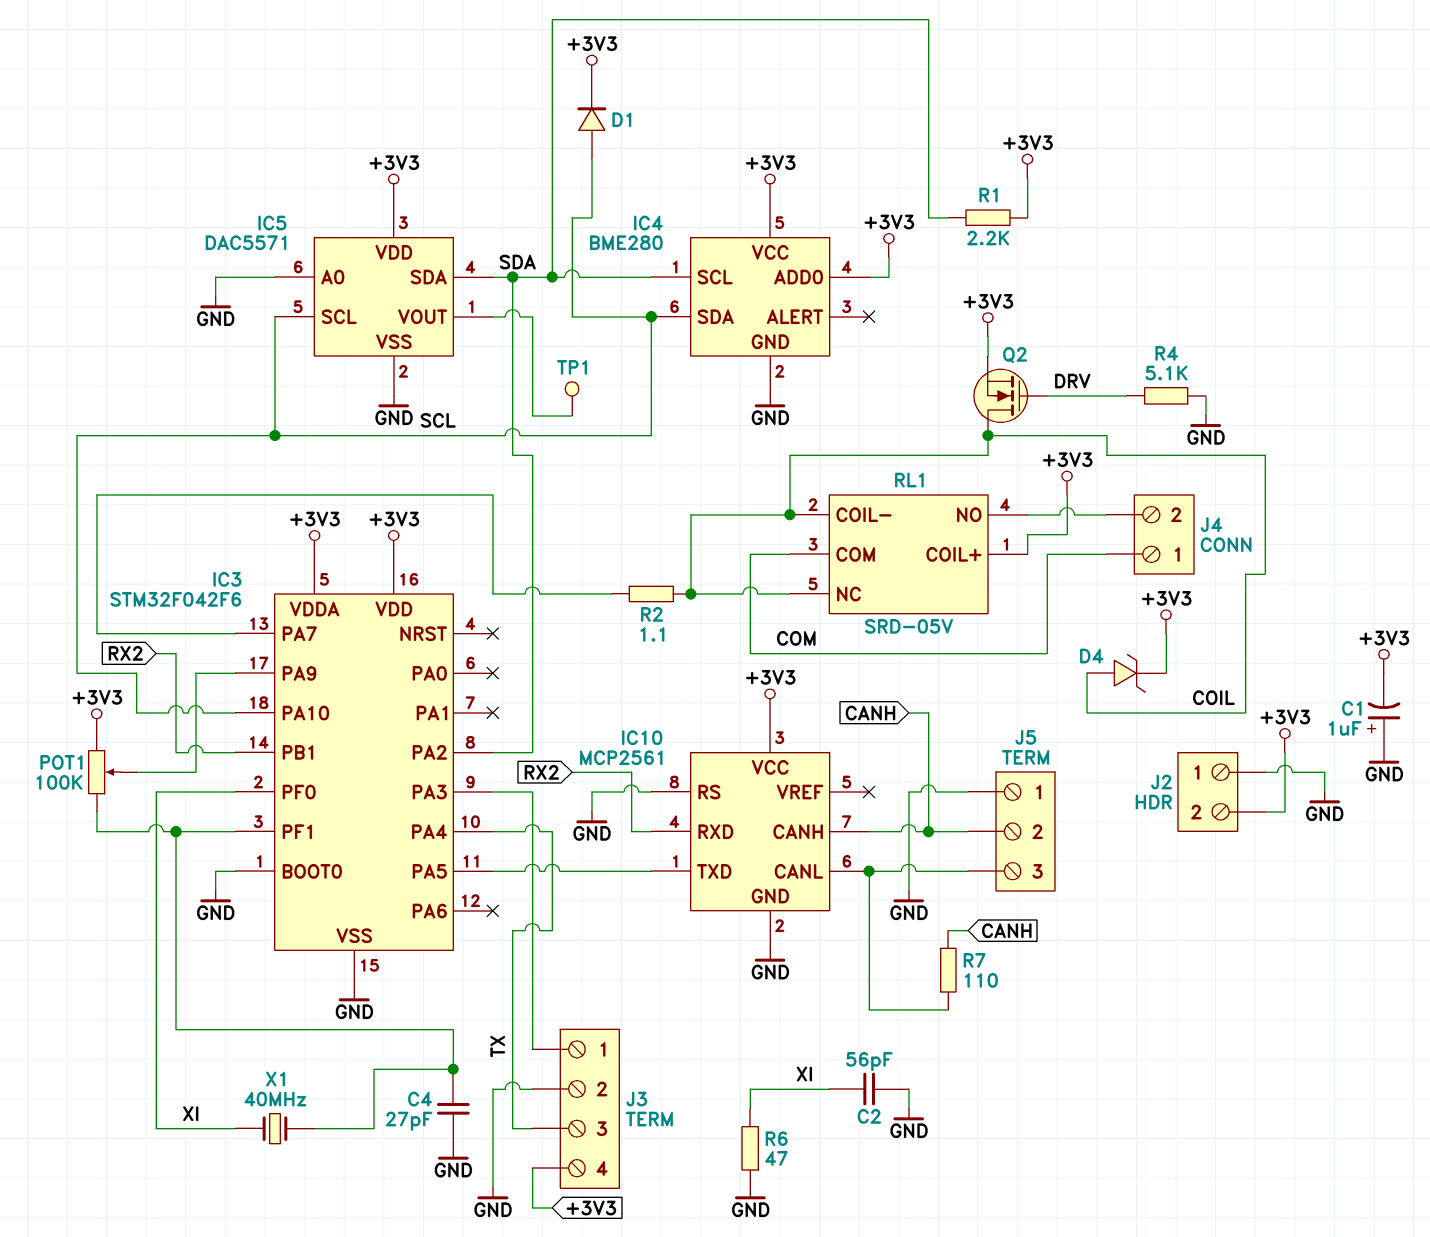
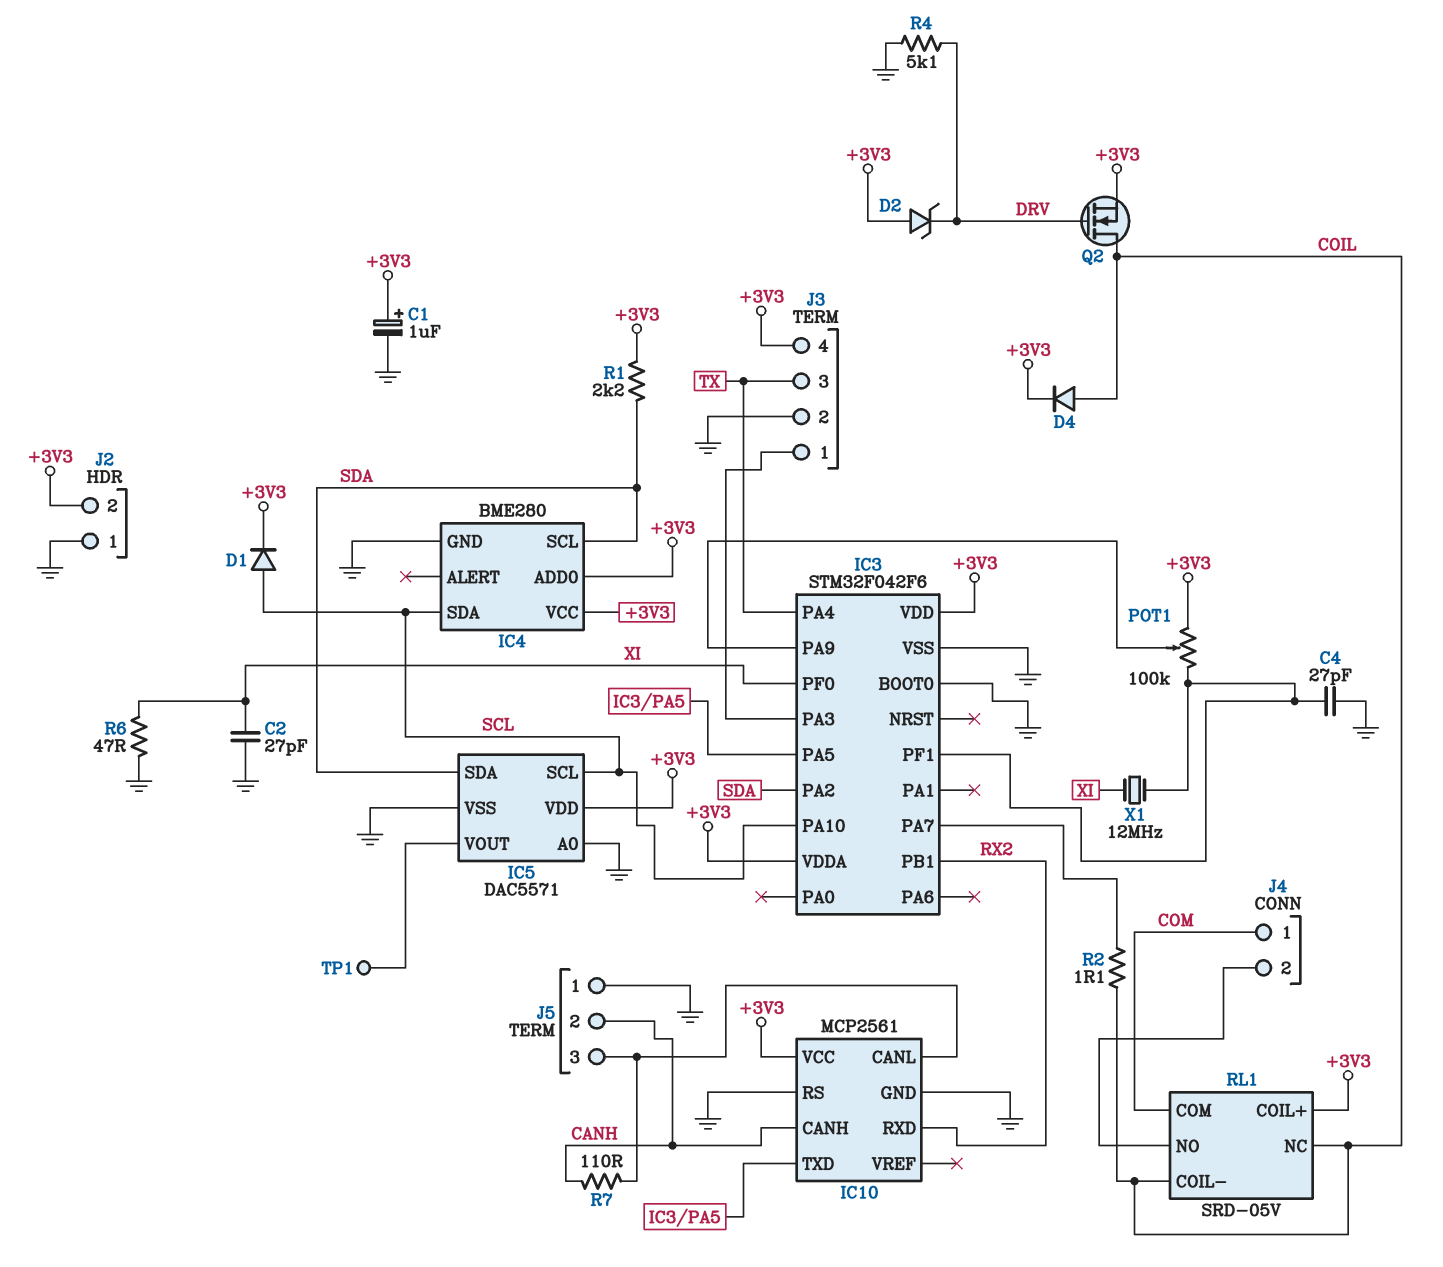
C1: 1uF (plus GND, minus +3V3) -> 1uF (plus +3V3, minus GND)
C2: 56pF (GND, XI) -> 27pF (GND, XI)
D2: none -> zener (A +3V3, K DRV)
D4: zener (A COIL, K +3V3) -> diode (A COIL, K +3V3)
X1: 40MHz (IC3/PF1, XI) -> 12MHz (IC3/PF1, XI)

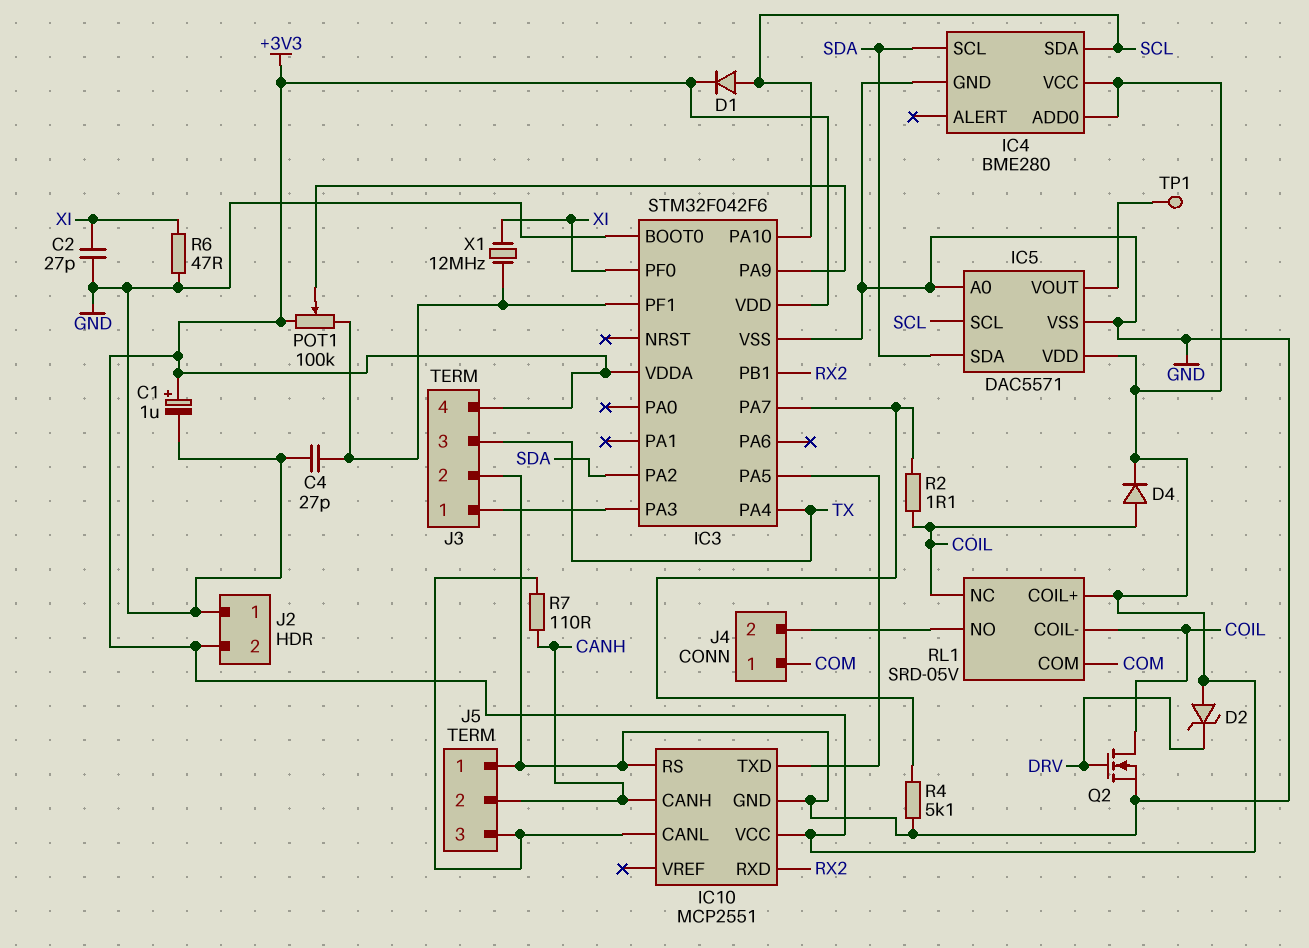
IC10: MCP2561 -> MCP2551
Q2: NMOS (G DRV, D COIL, S +3V3) -> NMOS (G DRV, D COIL, S GND)
R1: 2.2k (+3V3, SDA) -> none
R4: 5.1k (DRV, GND) -> 5.1k (GND, IC3/PA7)

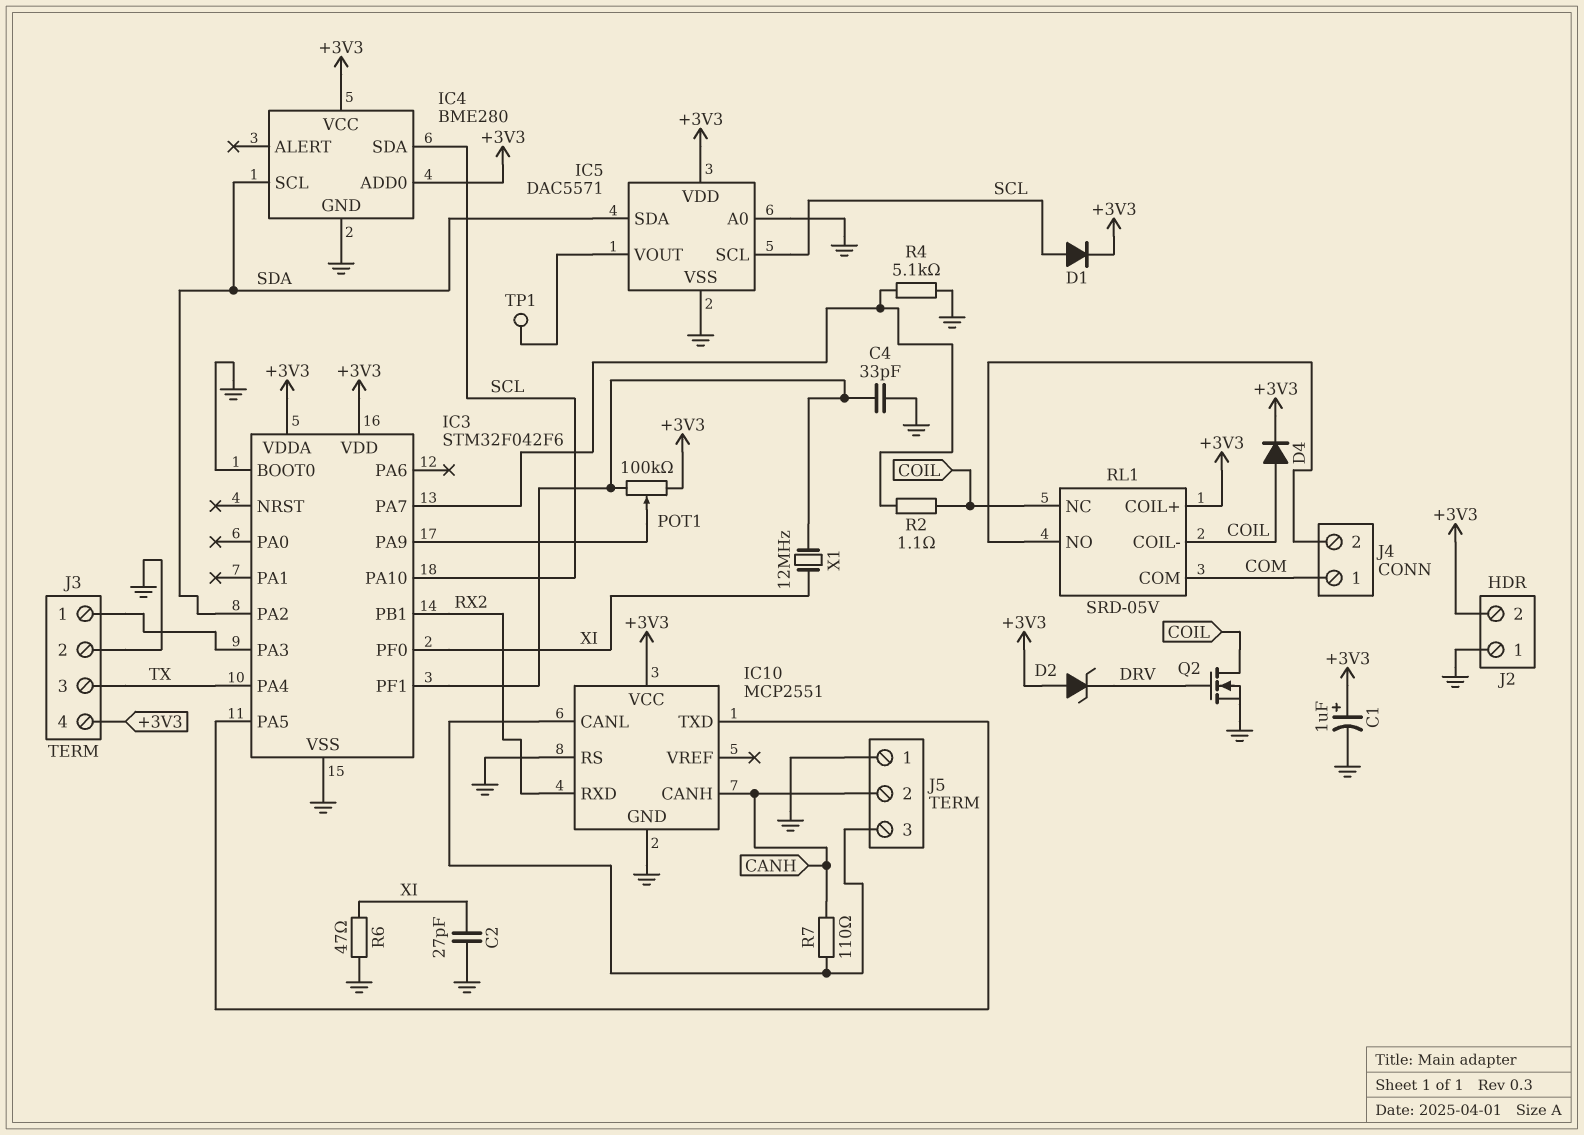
C4: 27pF (GND, IC3/PF1) -> 33pF (GND, IC3/PF1)

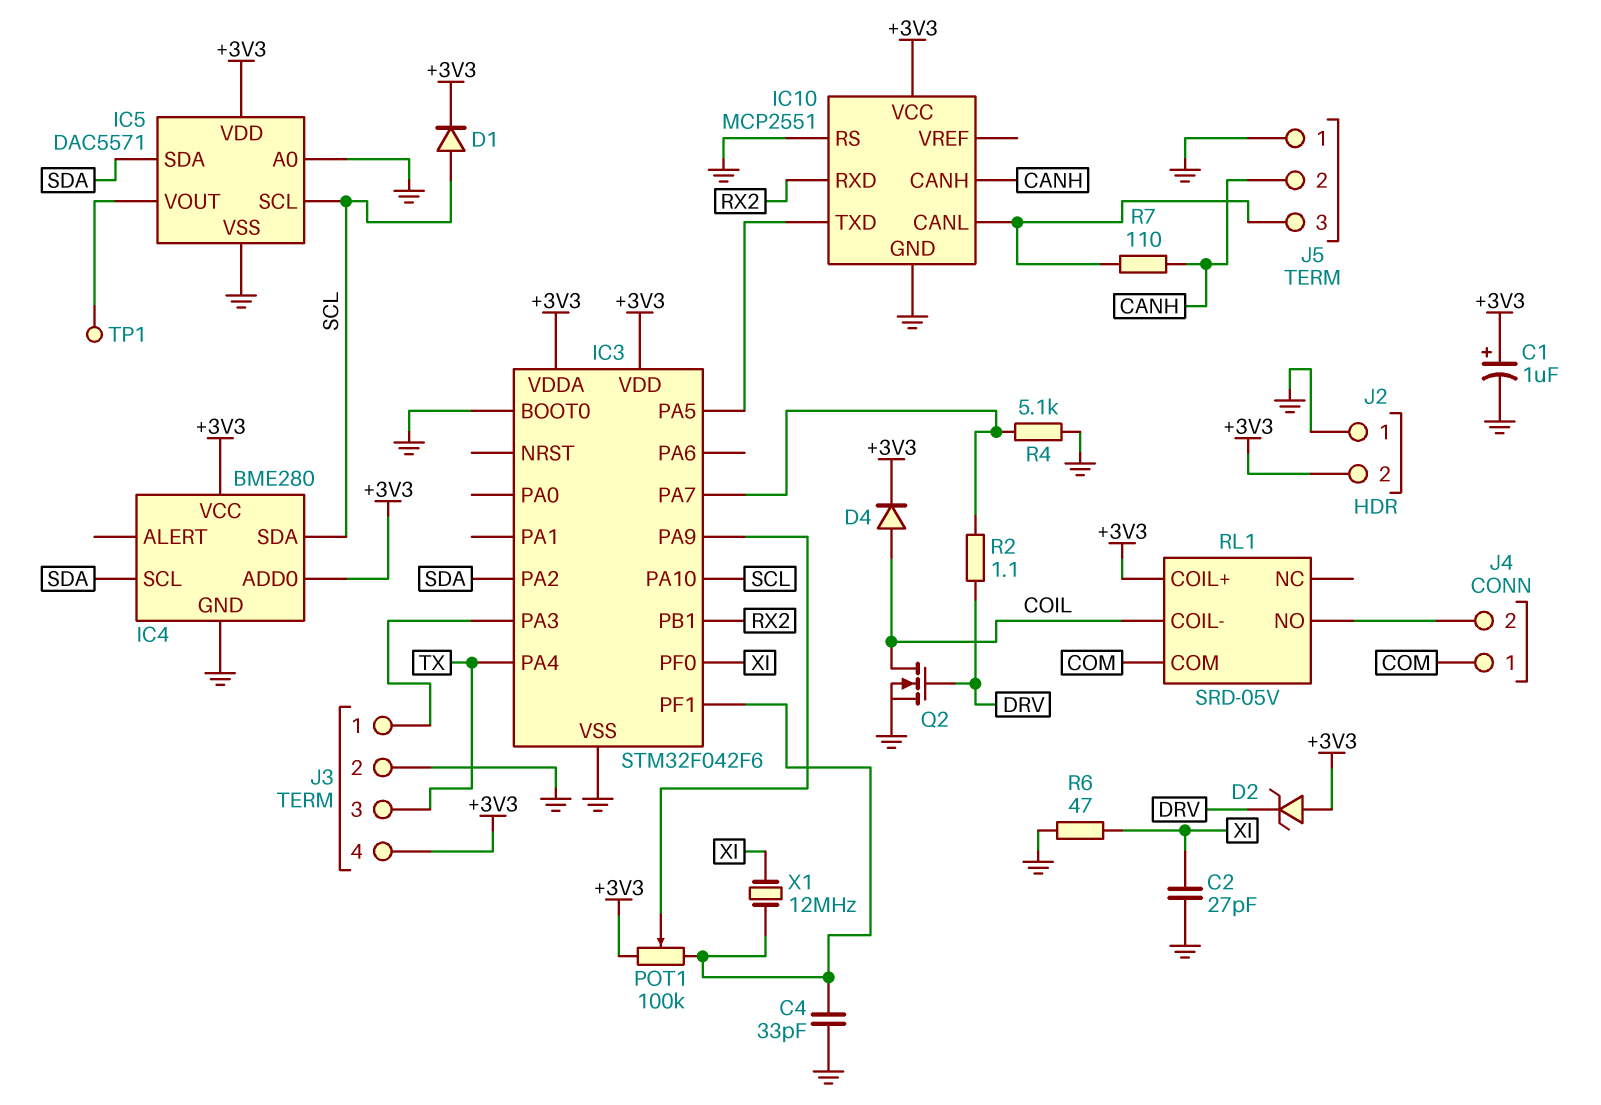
R2: 1.1 (COIL, IC3/PA7) -> 1.1 (DRV, IC3/PA7)
RL1 pin NC: COIL -> none

